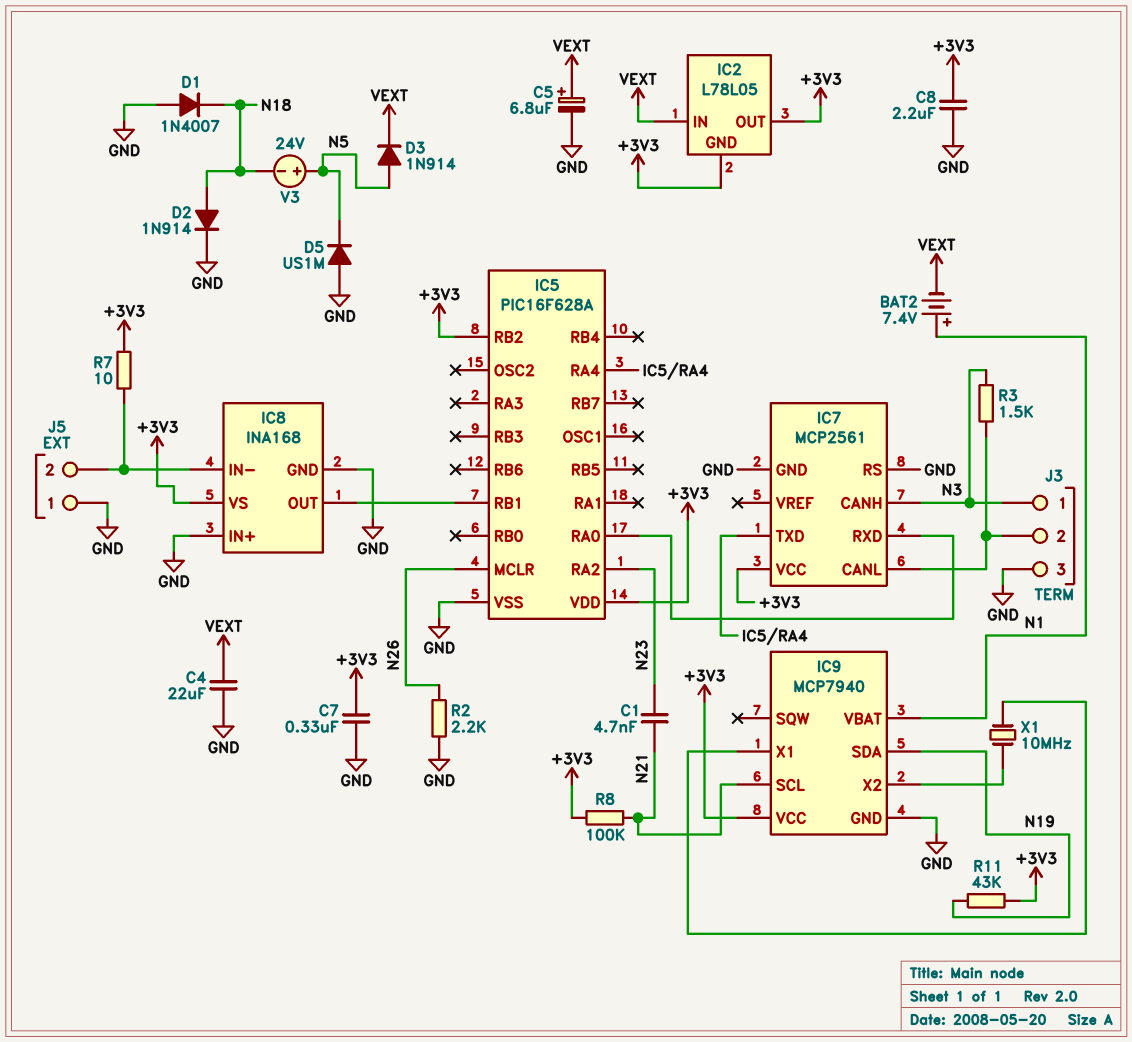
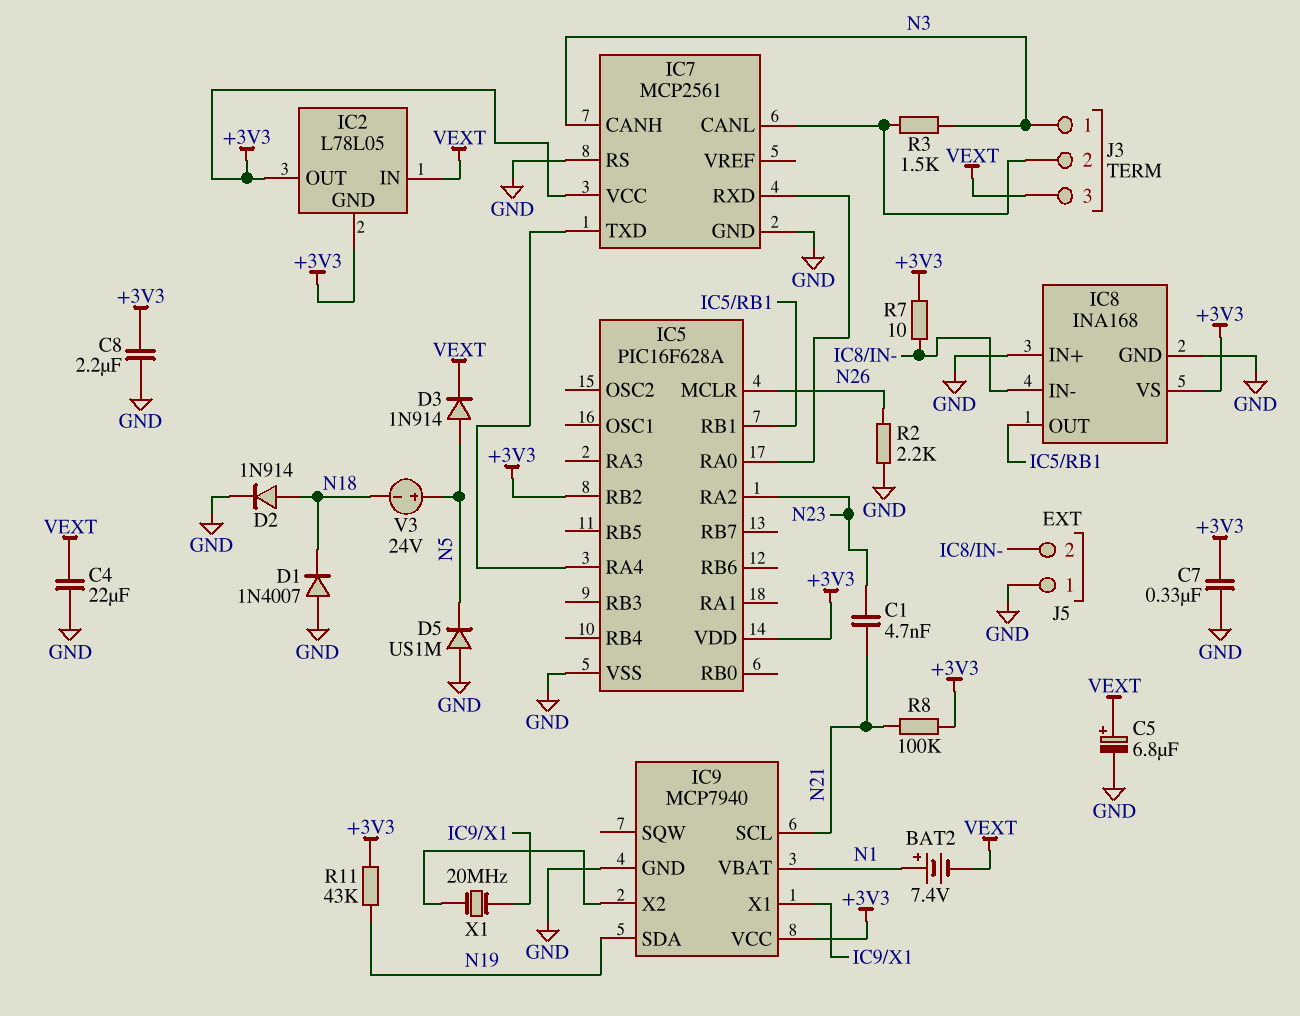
J3 pin 3: GND -> VEXT
X1: 10MHz (IC9/X1, IC9/X2) -> 20MHz (IC9/X1, IC9/X2)

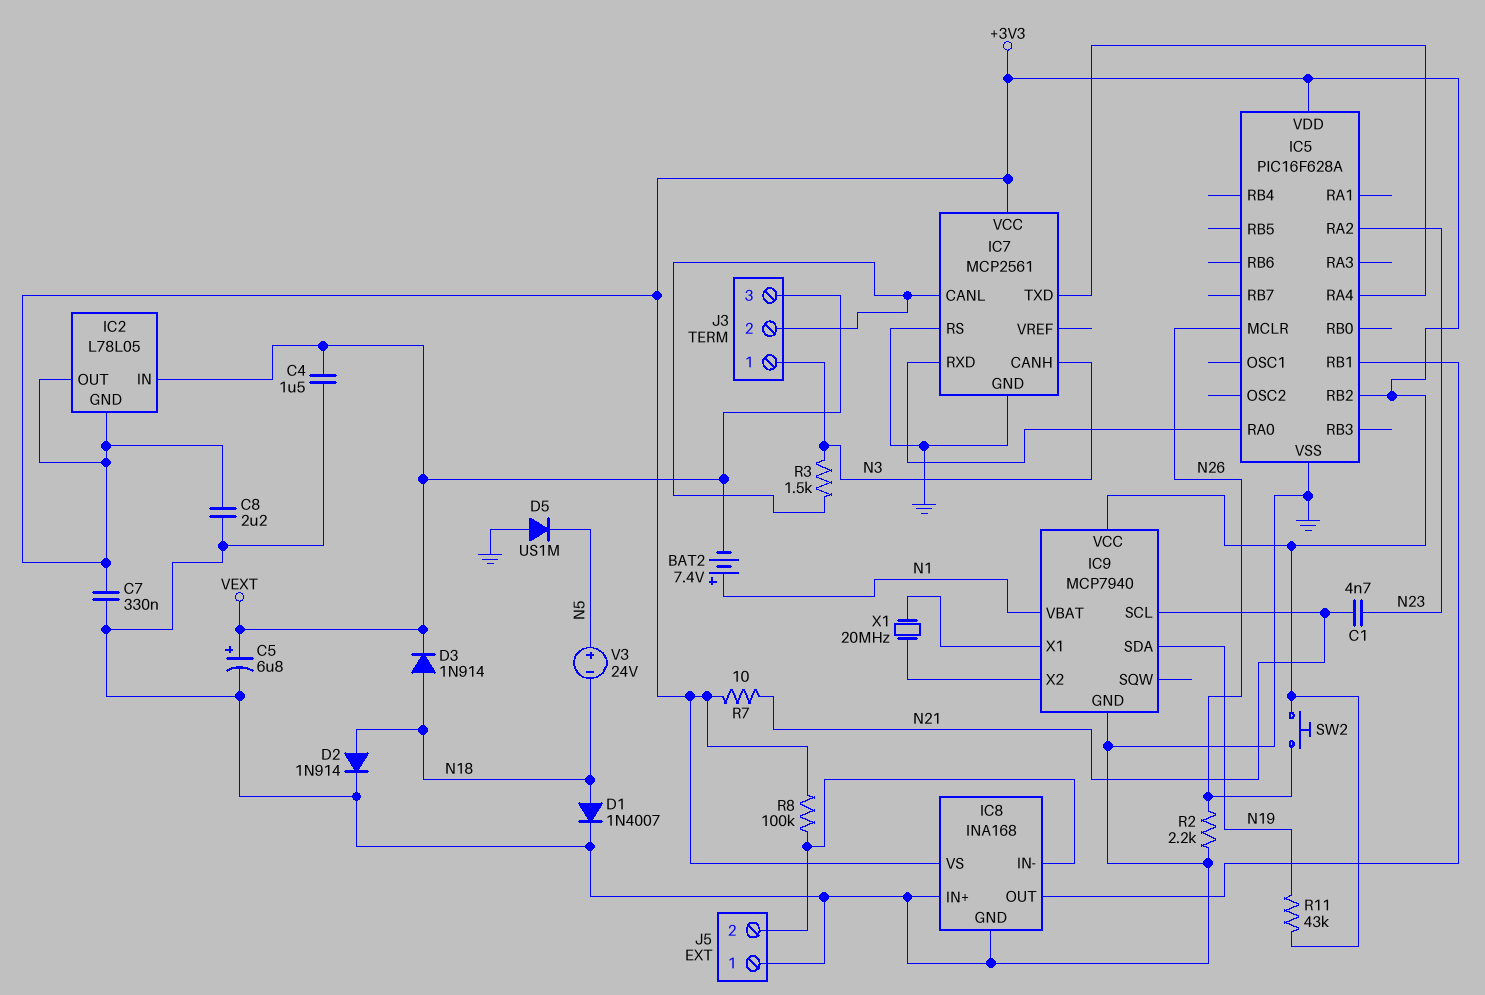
C4: 22uF (GND, VEXT) -> 1.5uF (GND, VEXT)
D1: diode 1N4007 (A GND, K N18) -> diode 1N4007 (A N18, K GND)
D3: diode 1N914 (A N5, K VEXT) -> diode 1N914 (A N18, K VEXT)
R7: 10 (+3V3, IC8/IN-) -> 10 (+3V3, N21)
R8: 100k (+3V3, N21) -> 100k (+3V3, IC8/IN-)
SW2: none -> button (+3V3, N26)

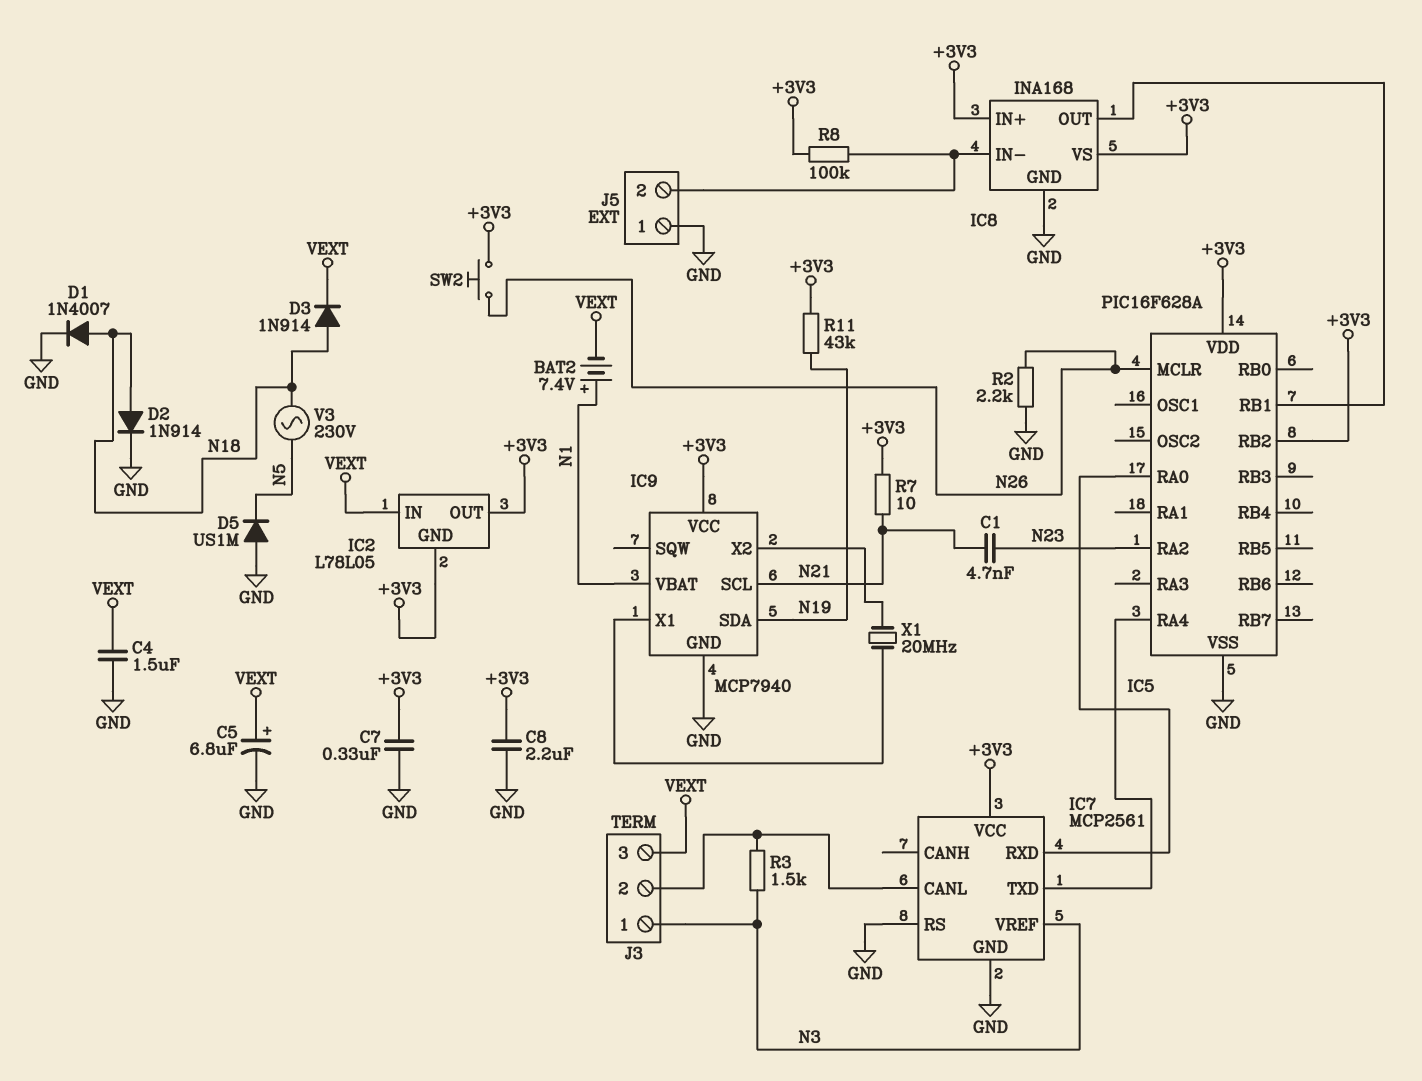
IC7 pin CANH: N3 -> none
IC7 pin VREF: none -> N3
IC8 pin IN+: GND -> +3V3
V3: 24V (plus N5, minus N18) -> AC 230V (N5, N18)

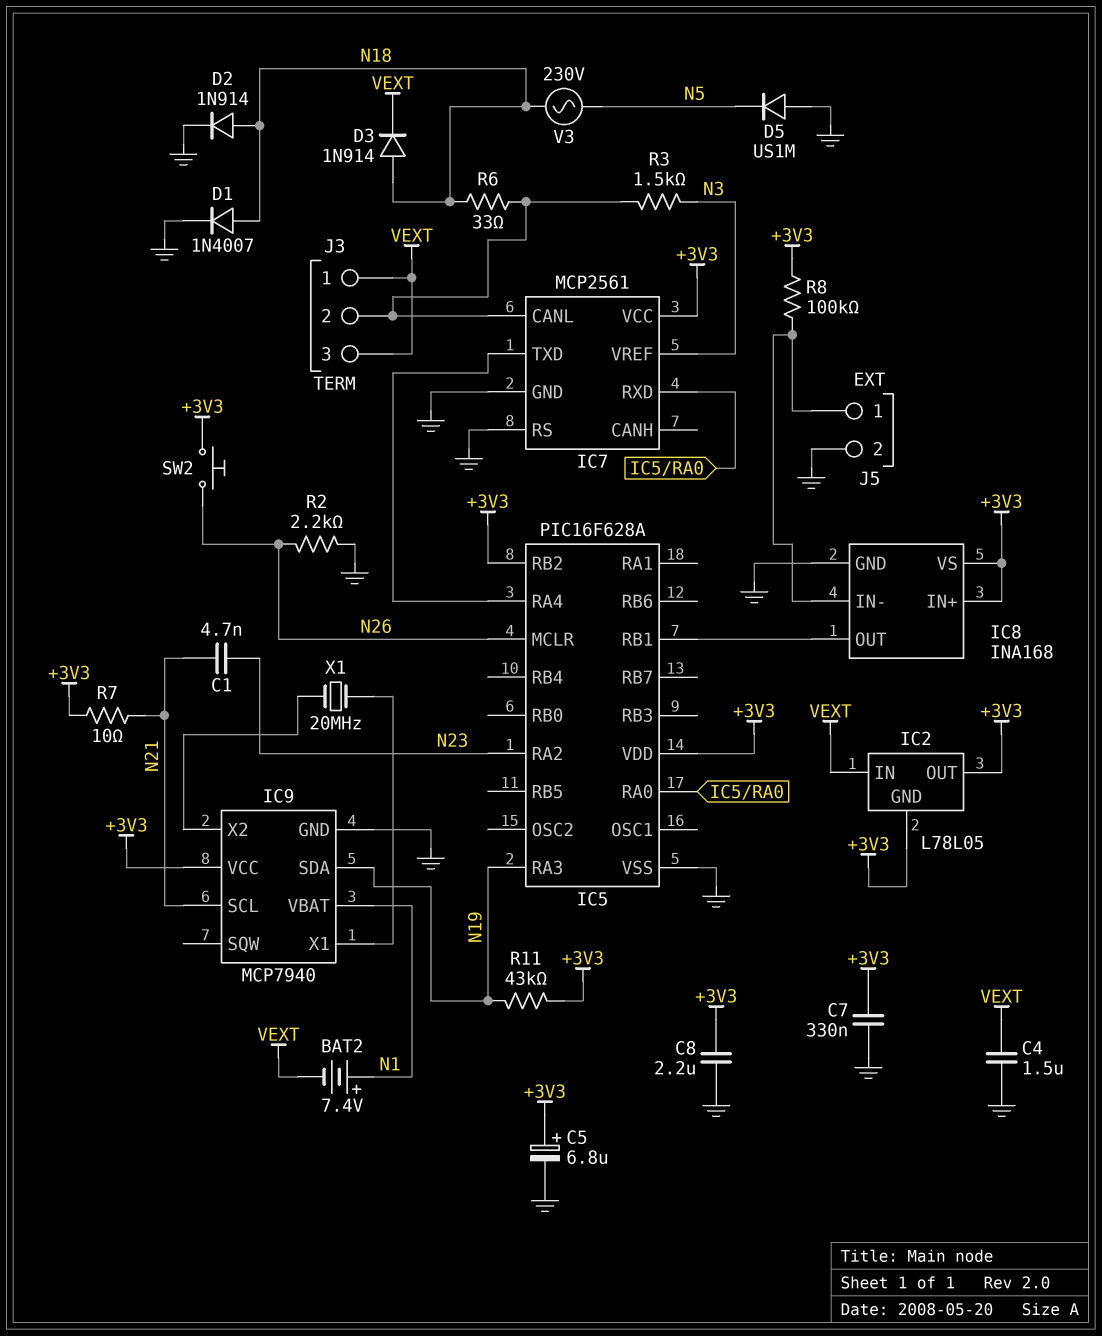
C5: 6.8uF (plus VEXT, minus GND) -> 6.8uF (plus +3V3, minus GND)
IC5 pin RA3: none -> N19
J3 pin 1: N3 -> VEXT
J5 pin 1: GND -> IC8/IN-
J5 pin 2: IC8/IN- -> GND
R6: none -> 33 (IC7/CANL, N18)

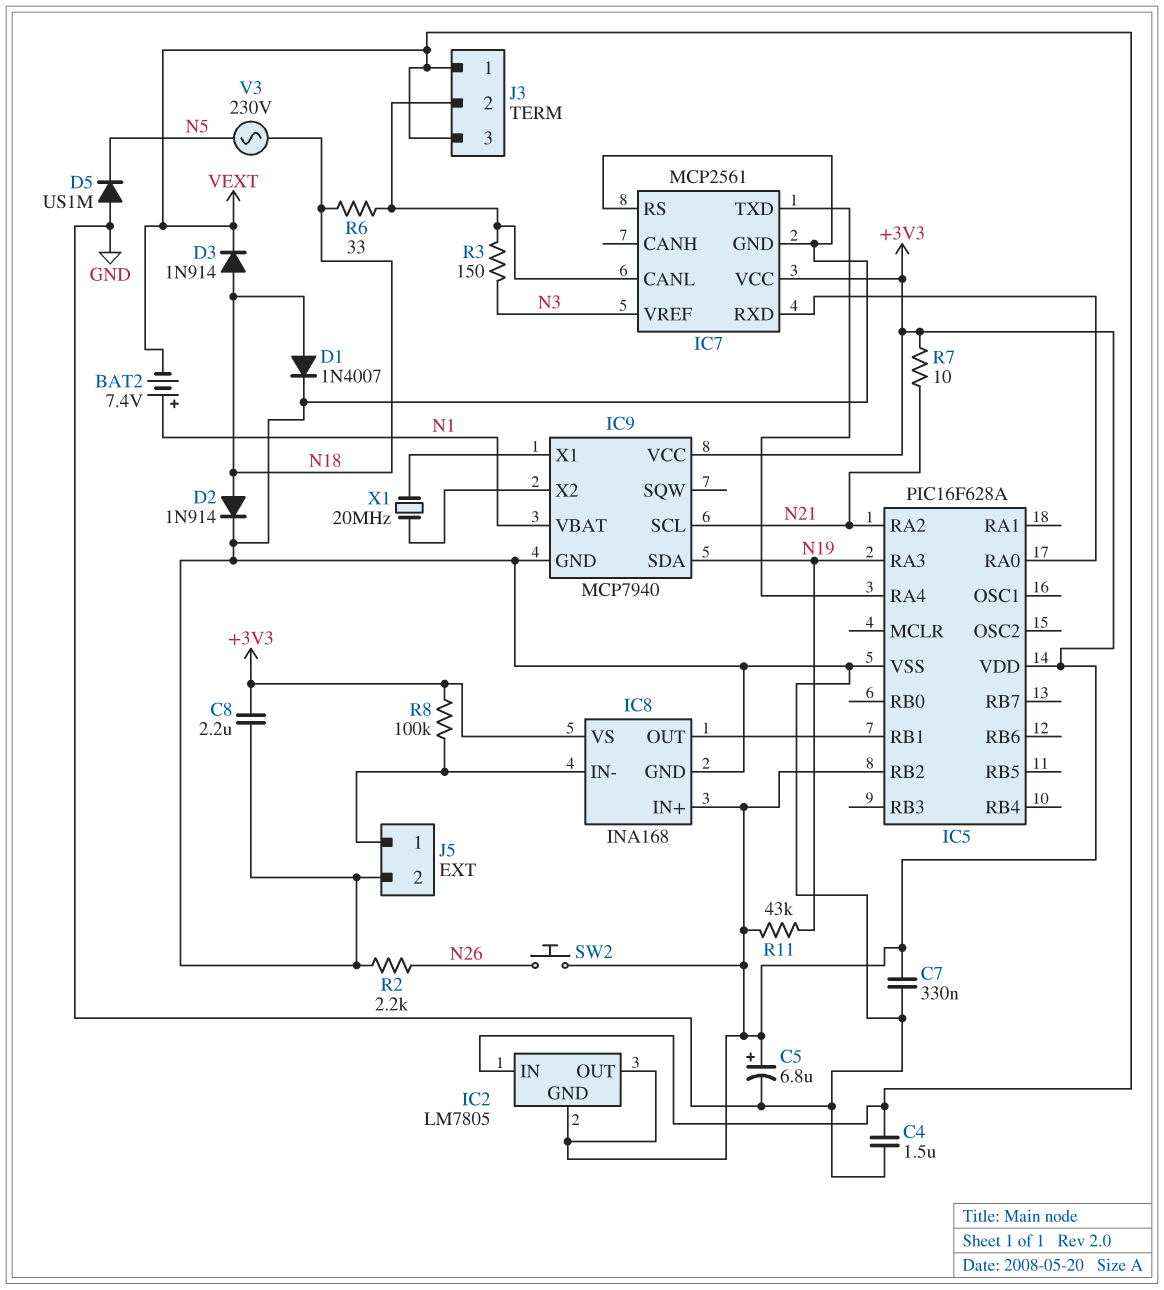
C1: 4.7nF (N21, N23) -> none
IC2: L78L05 -> LM7805
IC5 pin MCLR: N26 -> none
IC5 pin RA2: N23 -> N21
R3: 1.5k (IC7/CANL, N3) -> 150 (IC7/CANL, N3)

